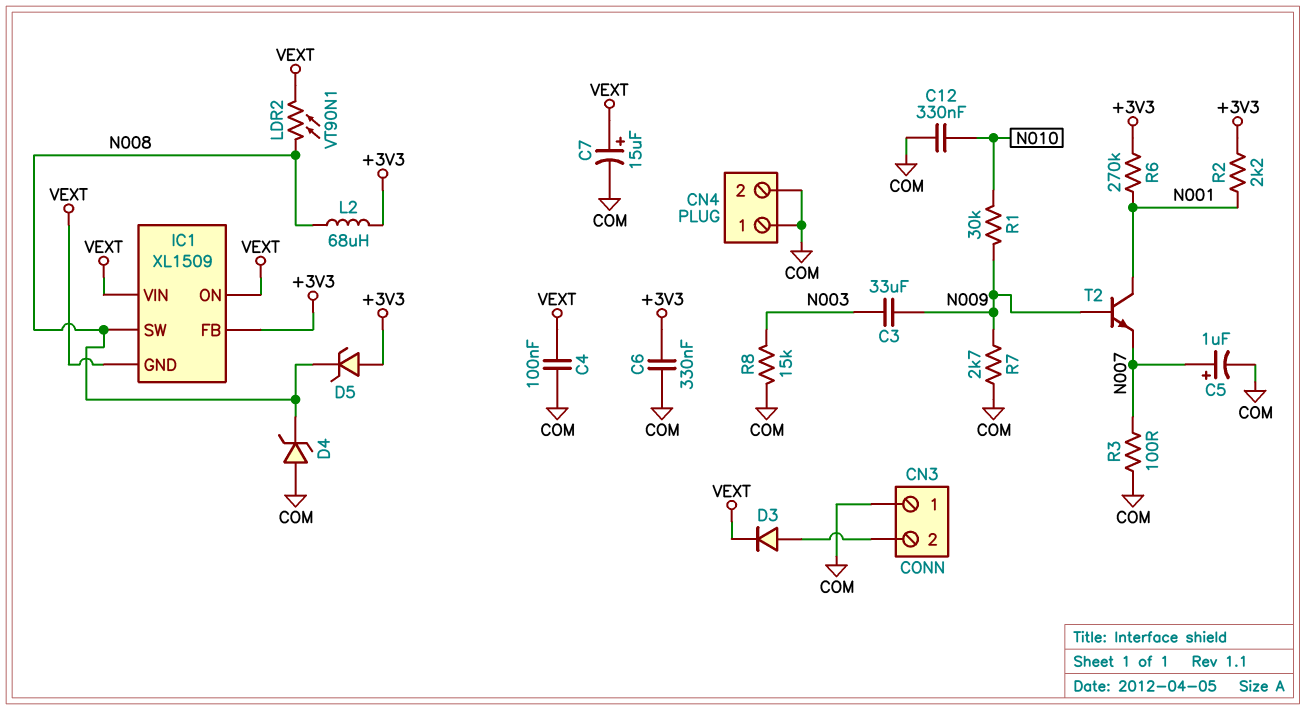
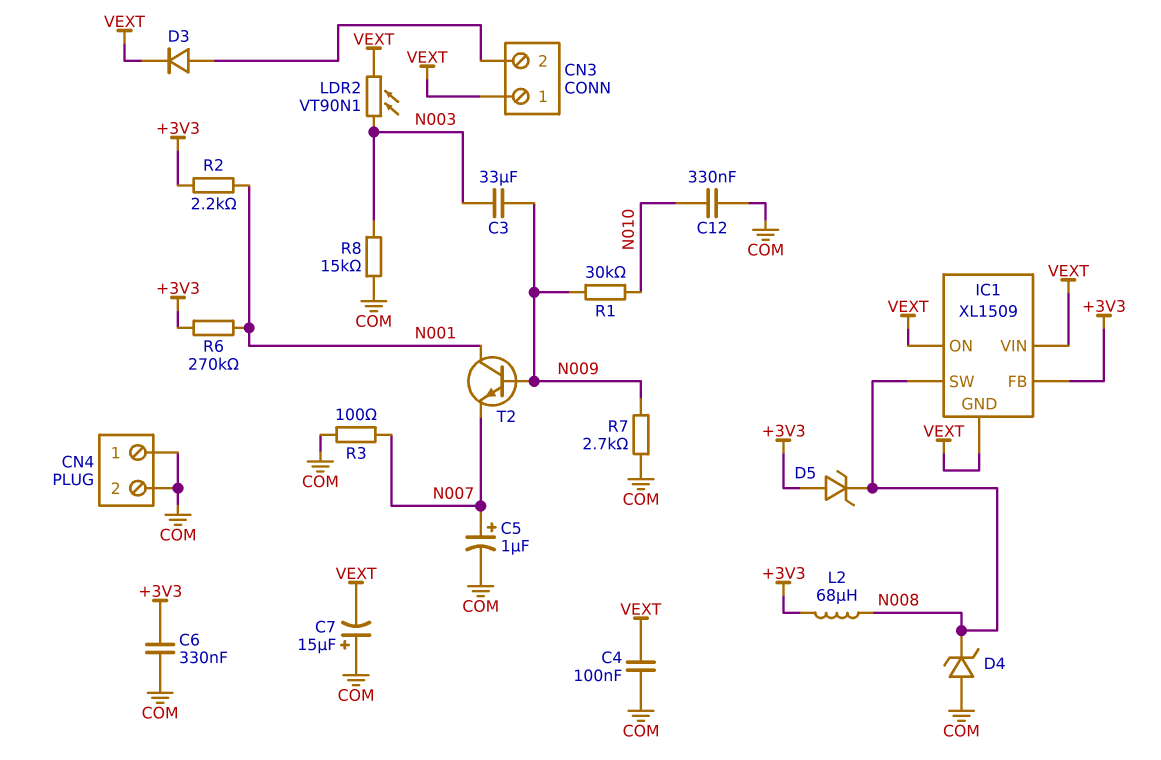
C7: 15uF (plus VEXT, minus COM) -> 15uF (plus COM, minus VEXT)
CN3 pin 1: COM -> VEXT
LDR2: VT90N1 (N008, VEXT) -> VT90N1 (N003, VEXT)

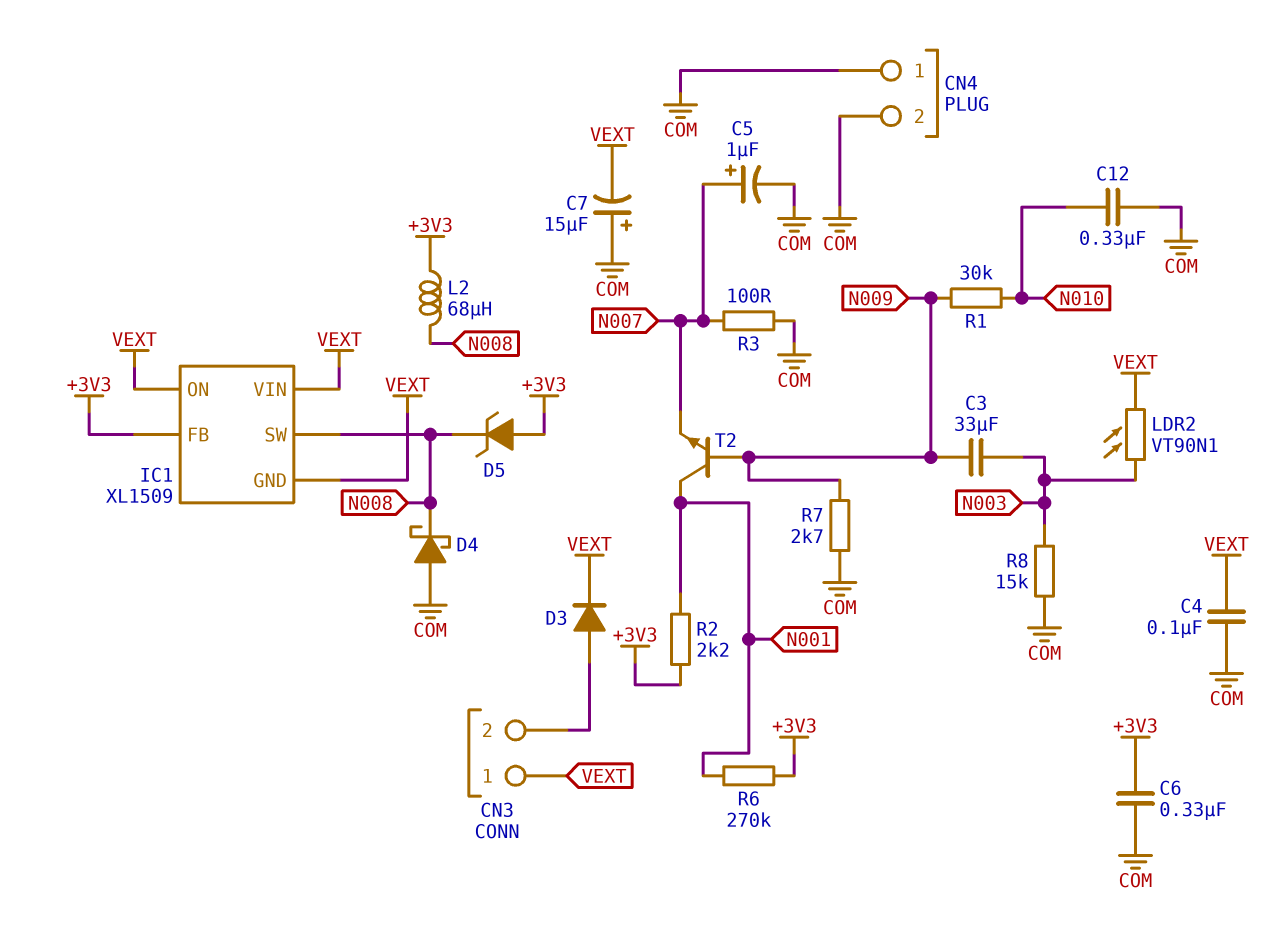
D4: zener (A COM, K N008) -> schottky (A COM, K N008)

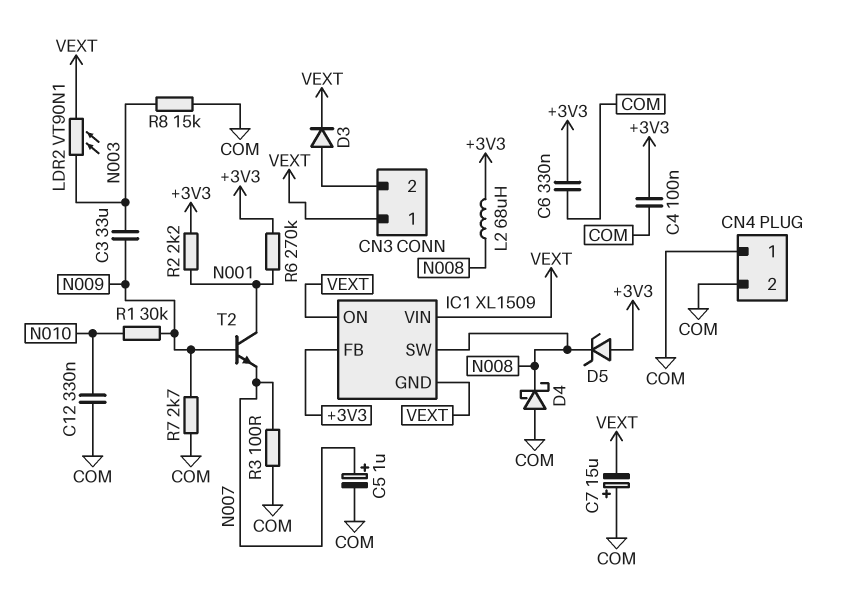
C4: 100nF (COM, VEXT) -> 100nF (+3V3, COM)

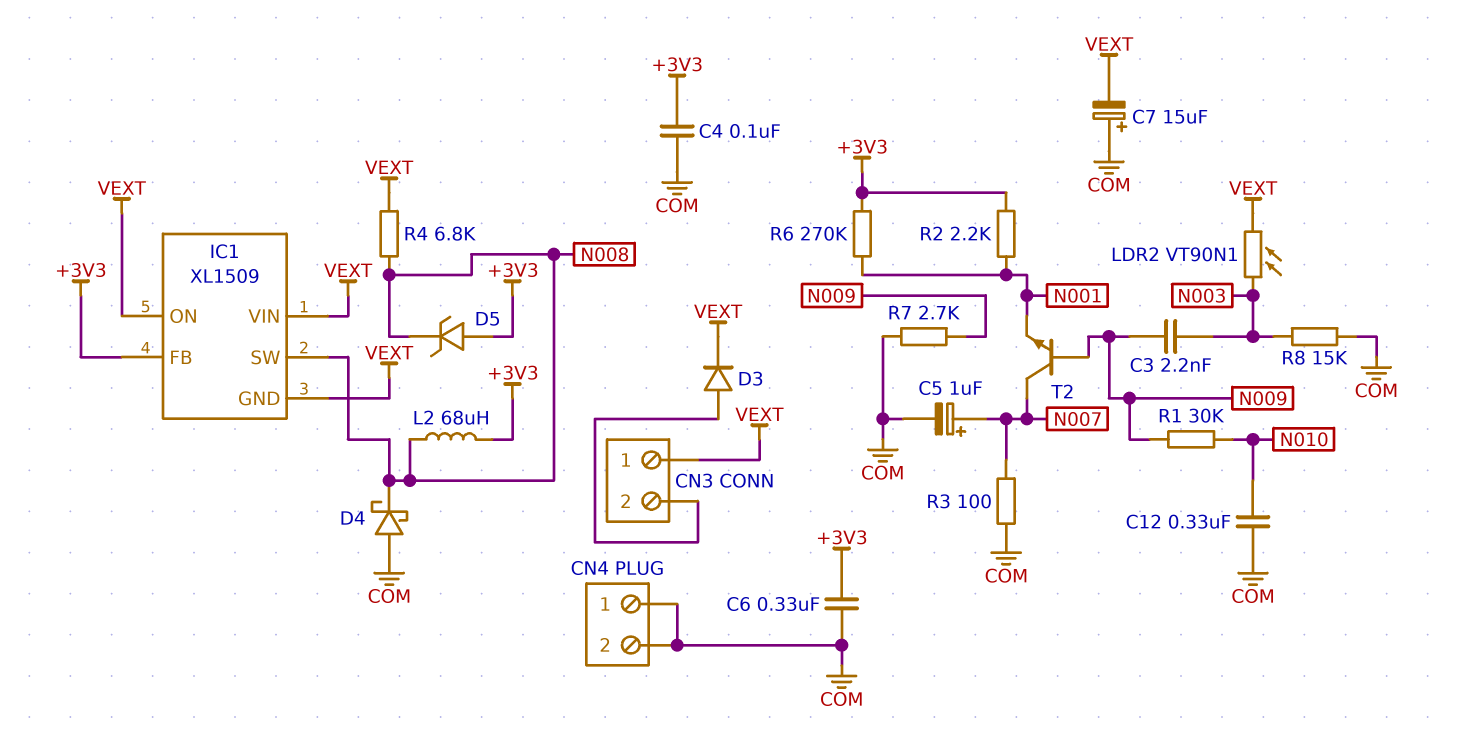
C3: 33uF (N003, N009) -> 2.2nF (N003, N009)
R4: none -> 6.8k (N008, VEXT)
T2: NPN (B N009, C N001, E N007) -> NPN (B N009, C N007, E N001)

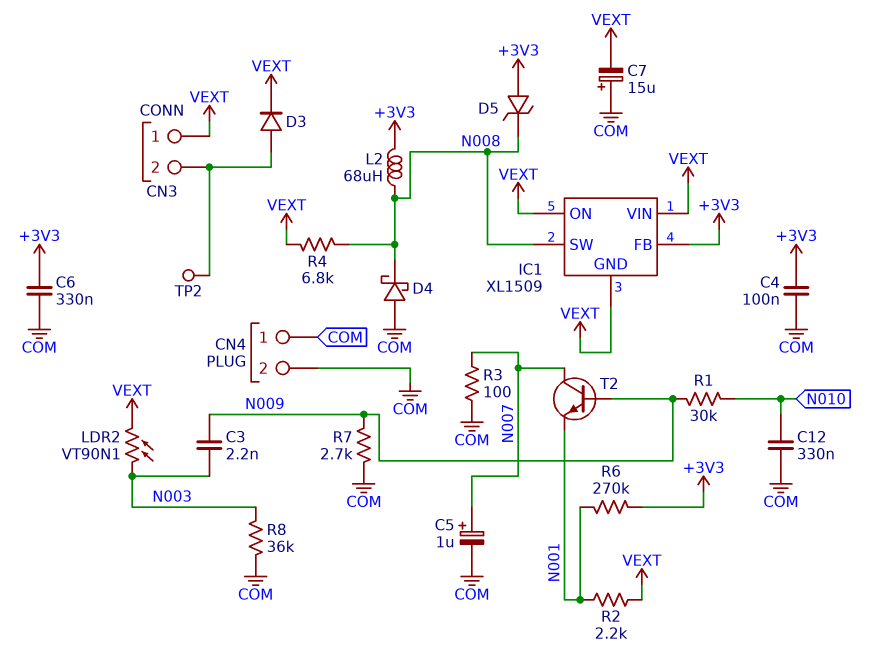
R2: 2.2k (+3V3, N001) -> 2.2k (N001, VEXT)
R8: 15k (COM, N003) -> 36k (COM, N003)
TP2: none -> test point (CN3/2)

